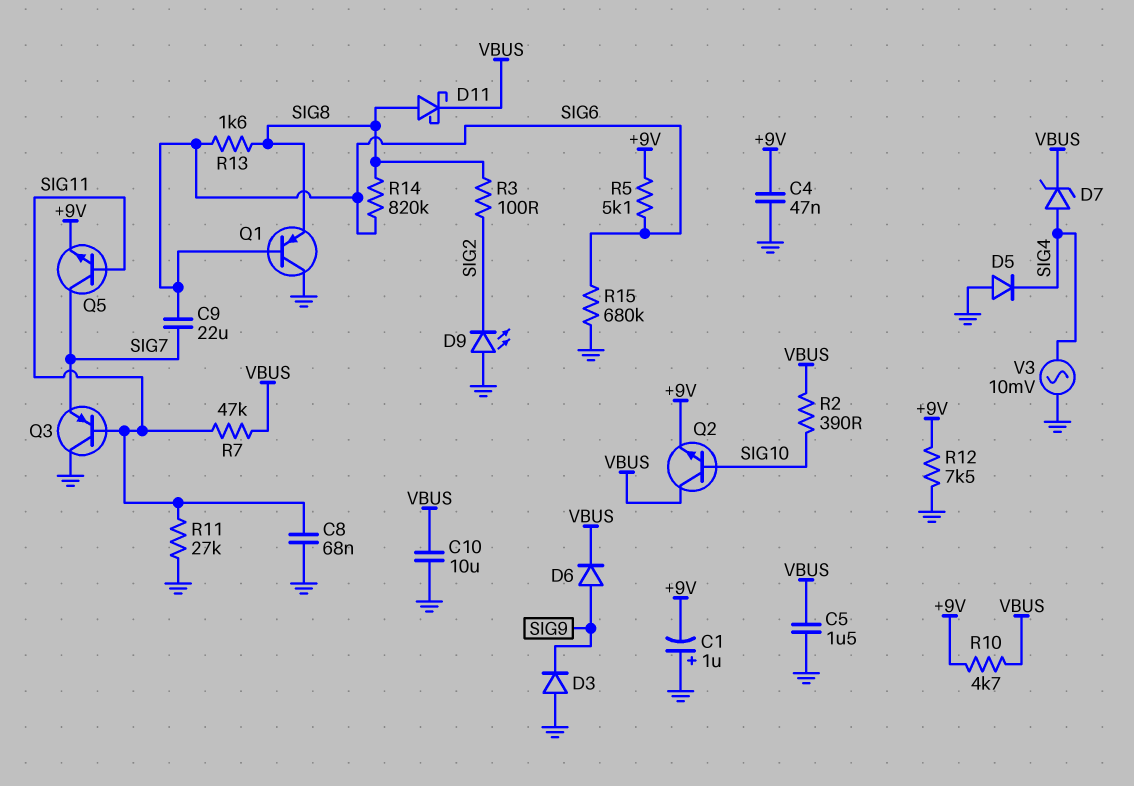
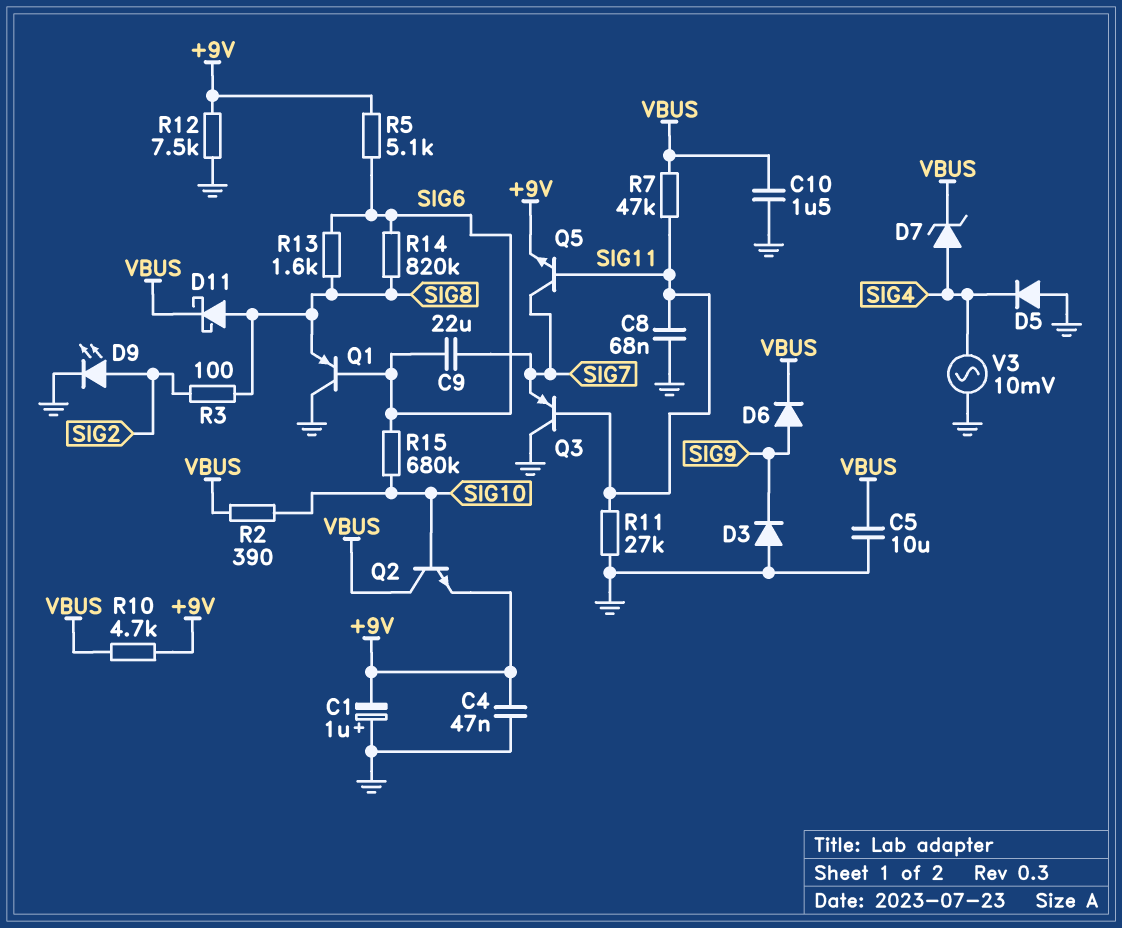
C5: 1.5uF (GND, VBUS) -> 10uF (GND, VBUS)
C10: 10uF (GND, VBUS) -> 1.5uF (GND, VBUS)
D9: LED (A GND, K SIG2) -> LED (A SIG2, K GND)
R15: 680k (GND, SIG6) -> 680k (SIG6, SIG10)

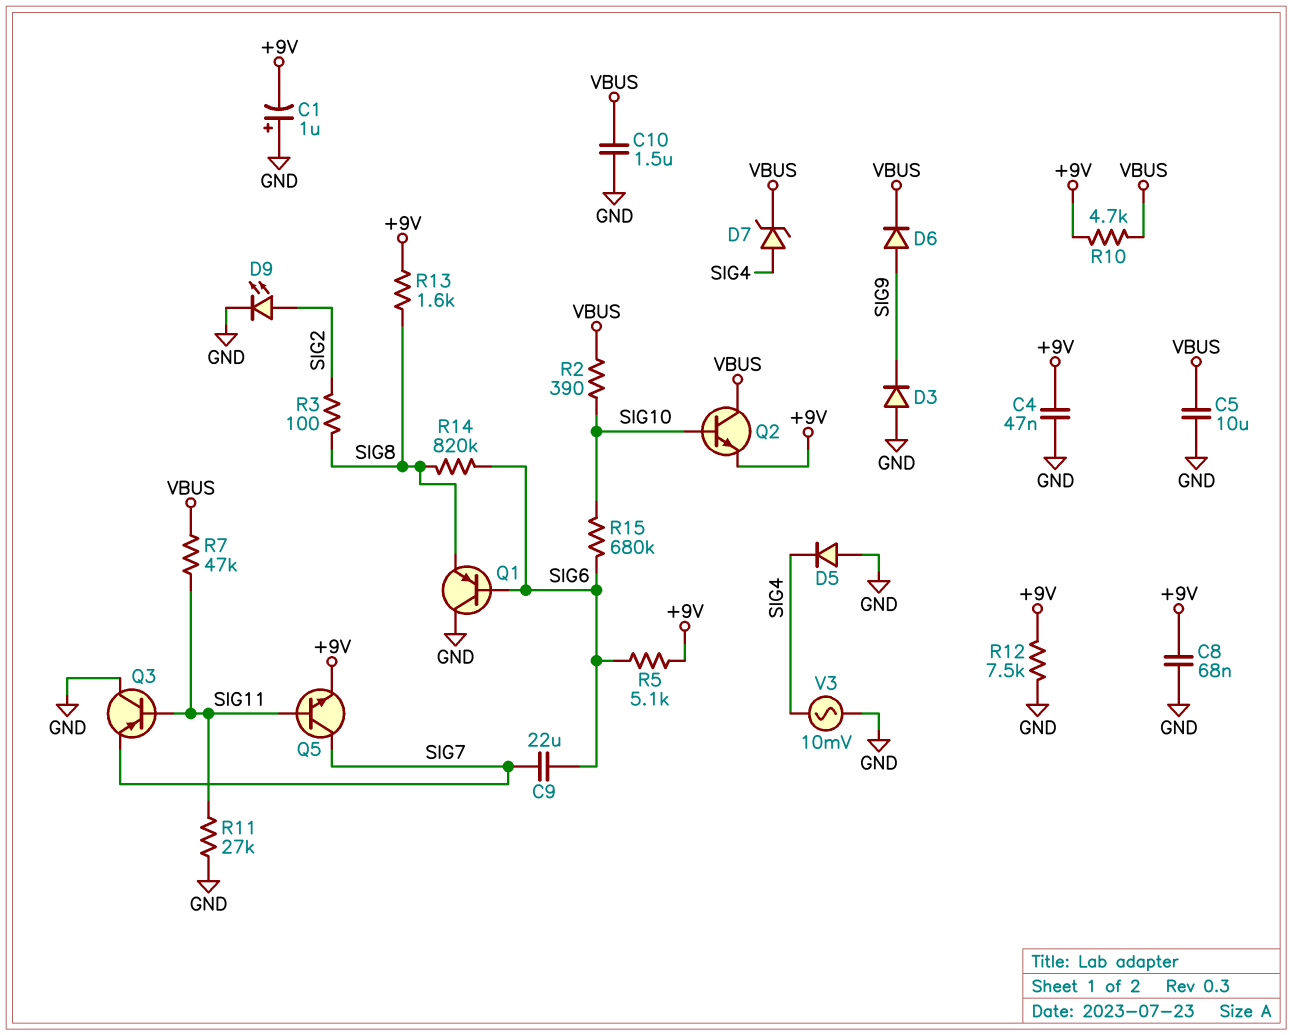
C8: 68nF (GND, SIG11) -> 68nF (+9V, GND)
D11: schottky (A SIG8, K VBUS) -> none
R13: 1.6k (SIG6, SIG8) -> 1.6k (+9V, SIG8)

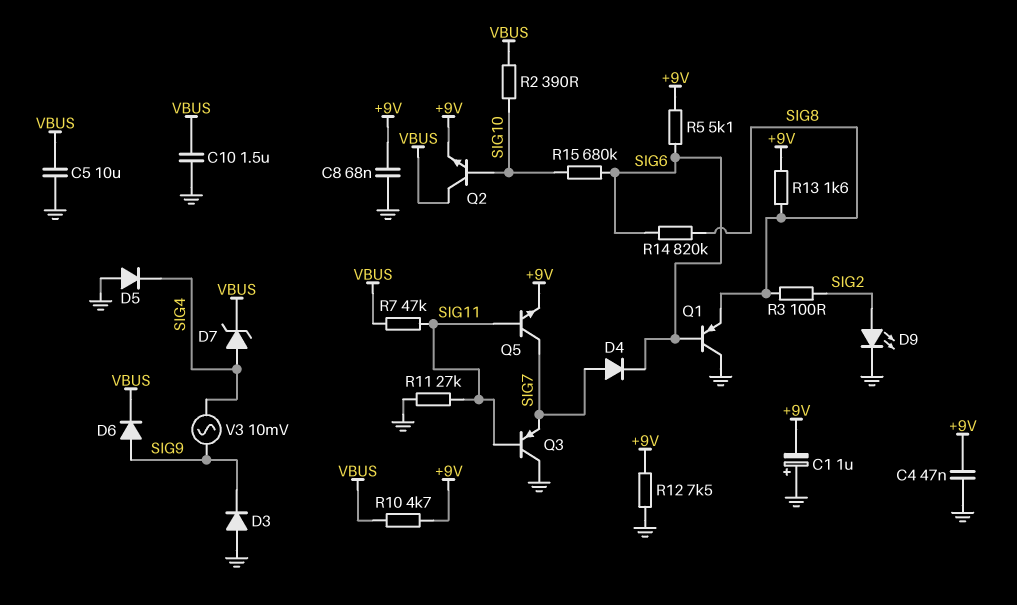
C9: 22uF (SIG6, SIG7) -> none
D4: none -> diode (A SIG7, K SIG6)
V3: AC 10mV (GND, SIG4) -> AC 10mV (SIG4, SIG9)

